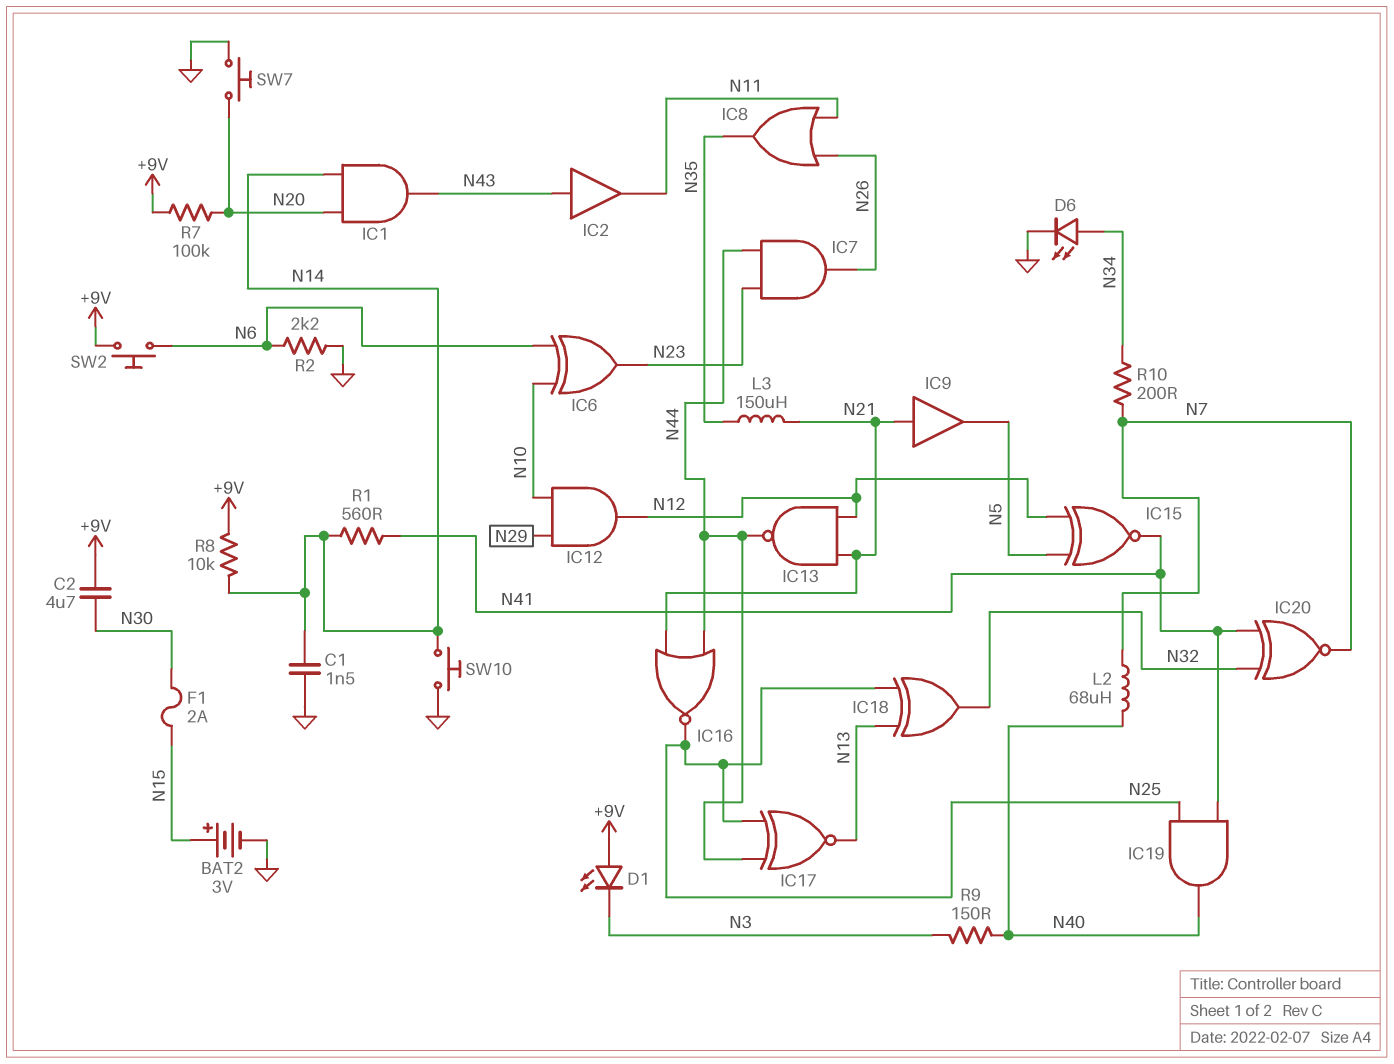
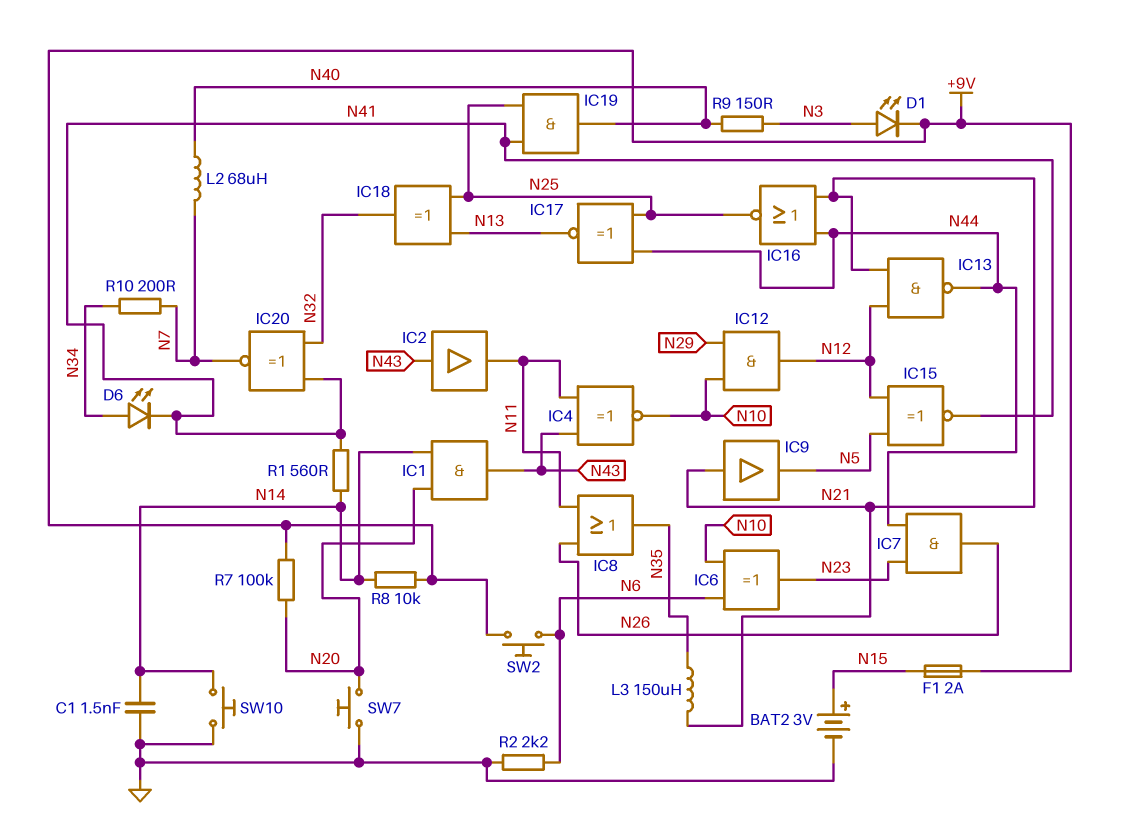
C2: 4.7uF (+9V, N30) -> none
D1: LED (A +9V, K N3) -> LED (A N3, K +9V)
D6: LED (A N34, K GND) -> LED (A N34, K N41)
F1: 2A (N15, N30) -> 2A (+9V, N15)
IC4: none -> XNOR (in N11, in N43, out N10)

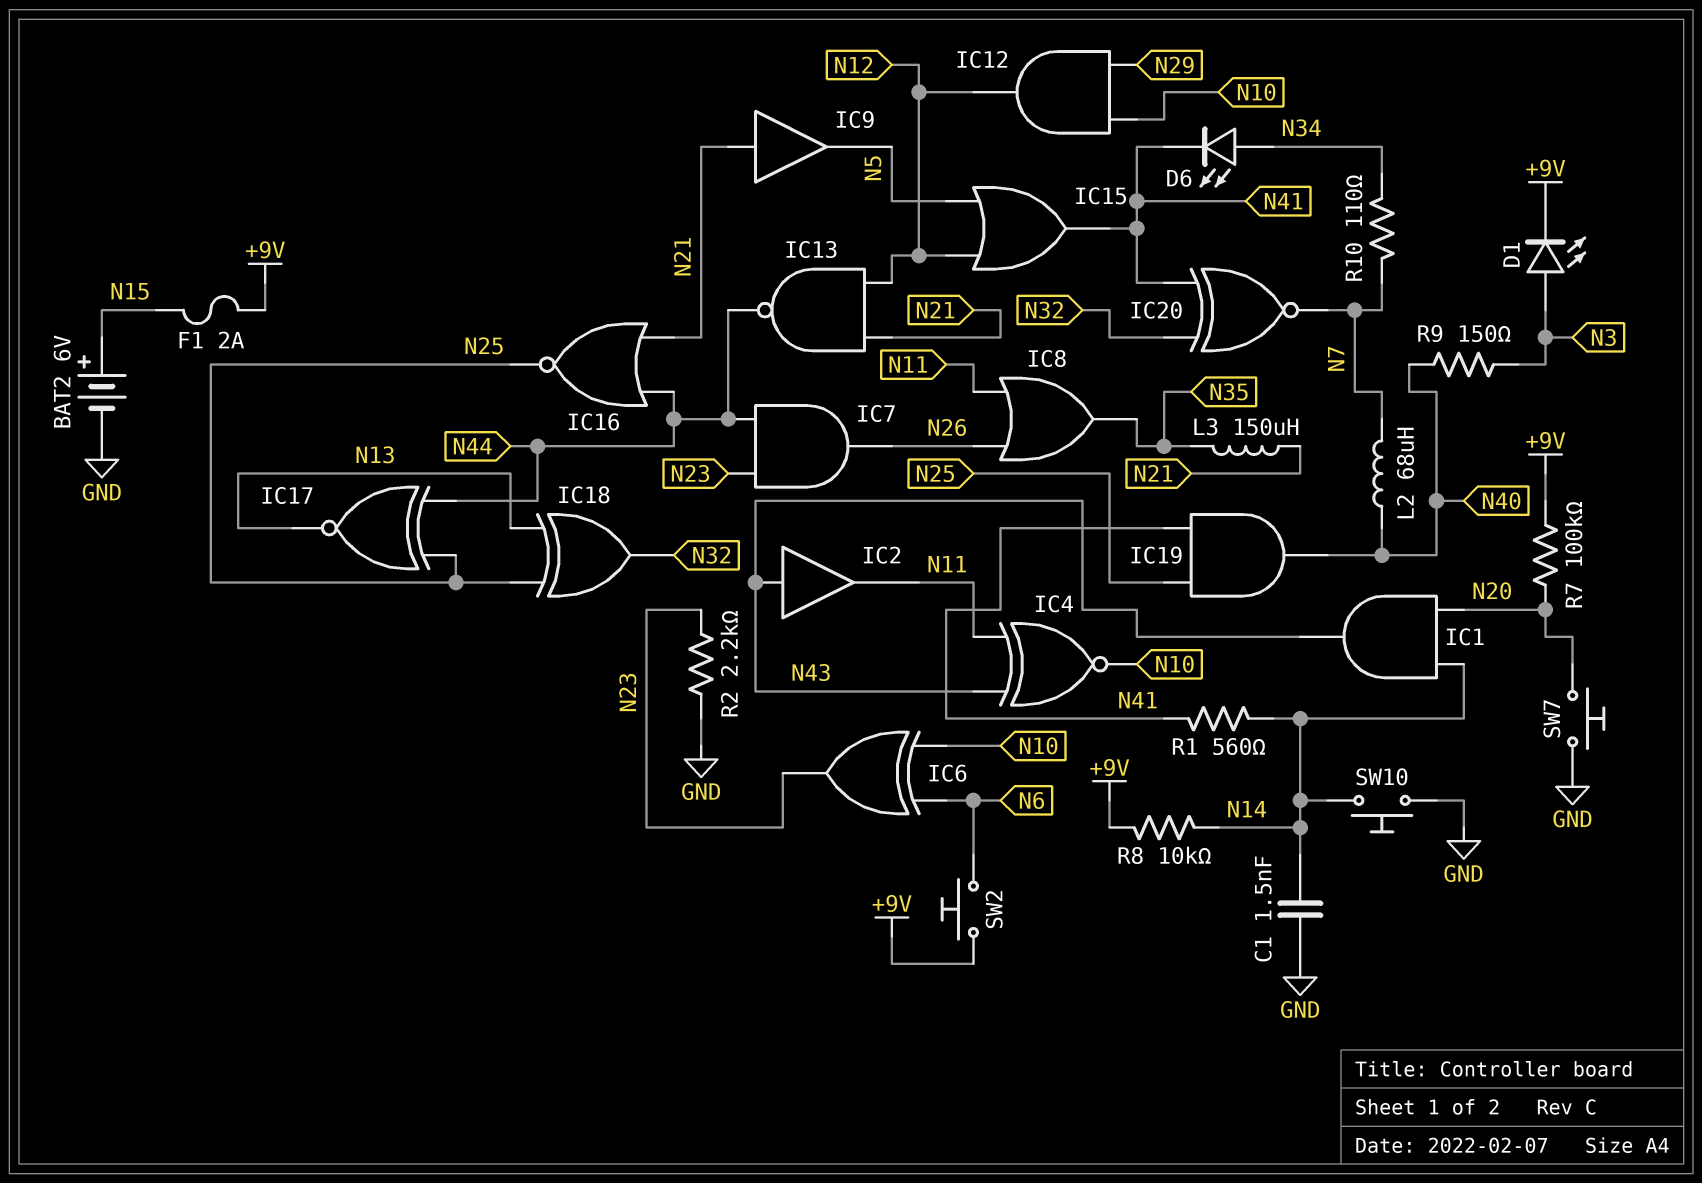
BAT2: 3V (plus N15, minus GND) -> 6V (plus N15, minus GND)
IC15: XNOR (in N5, in N12, out N41) -> OR (in N5, in N12, out N41)
R2: 2.2k (GND, N6) -> 2.2k (GND, N23)
R10: 200 (N7, N34) -> 110 (N7, N34)

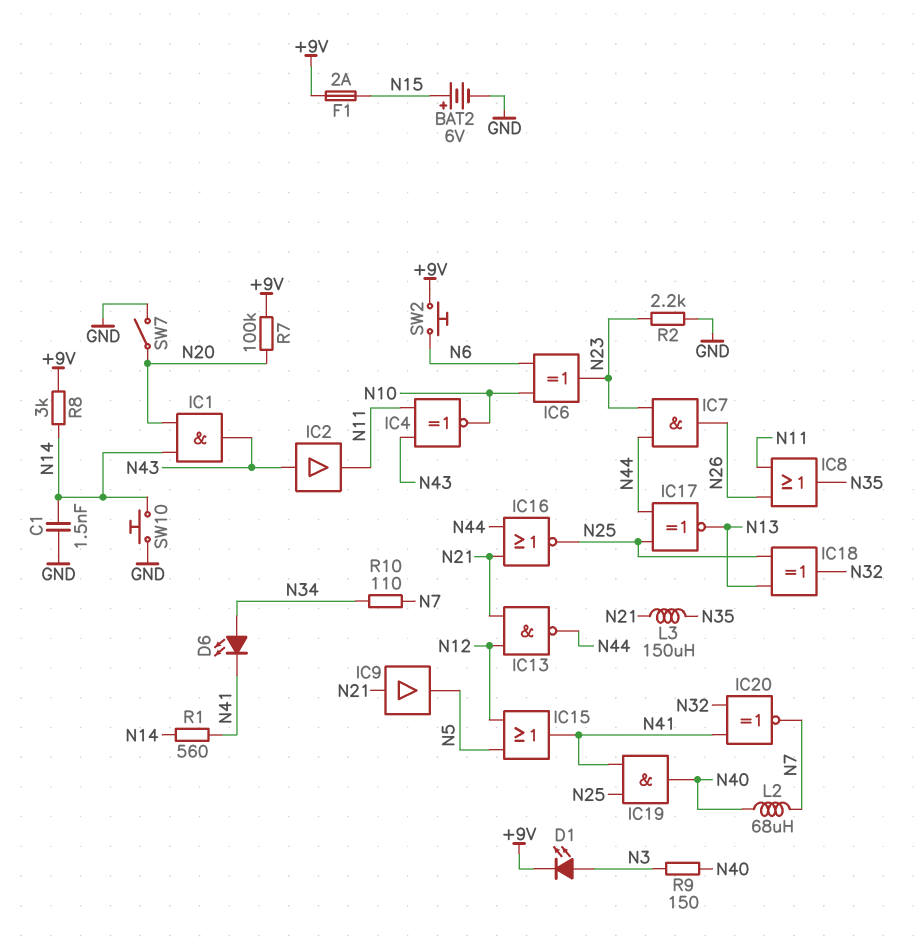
IC12: AND (in N10, in N29, out N12) -> none
R8: 10k (+9V, N14) -> 3k (+9V, N14)
SW7: button (GND, N20) -> switch (GND, N20)

